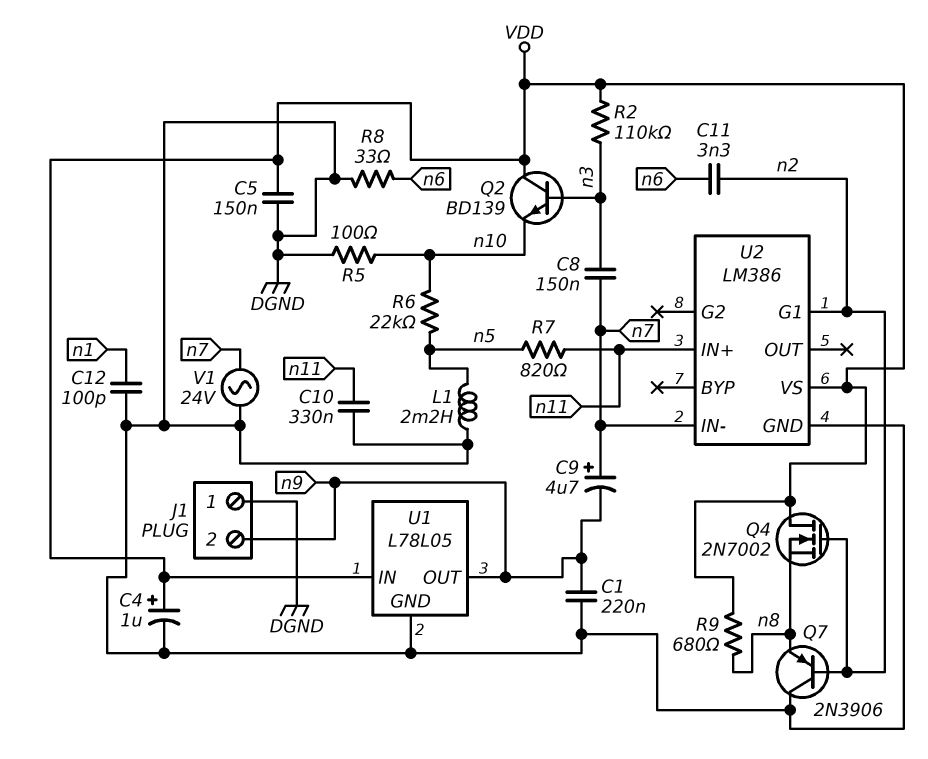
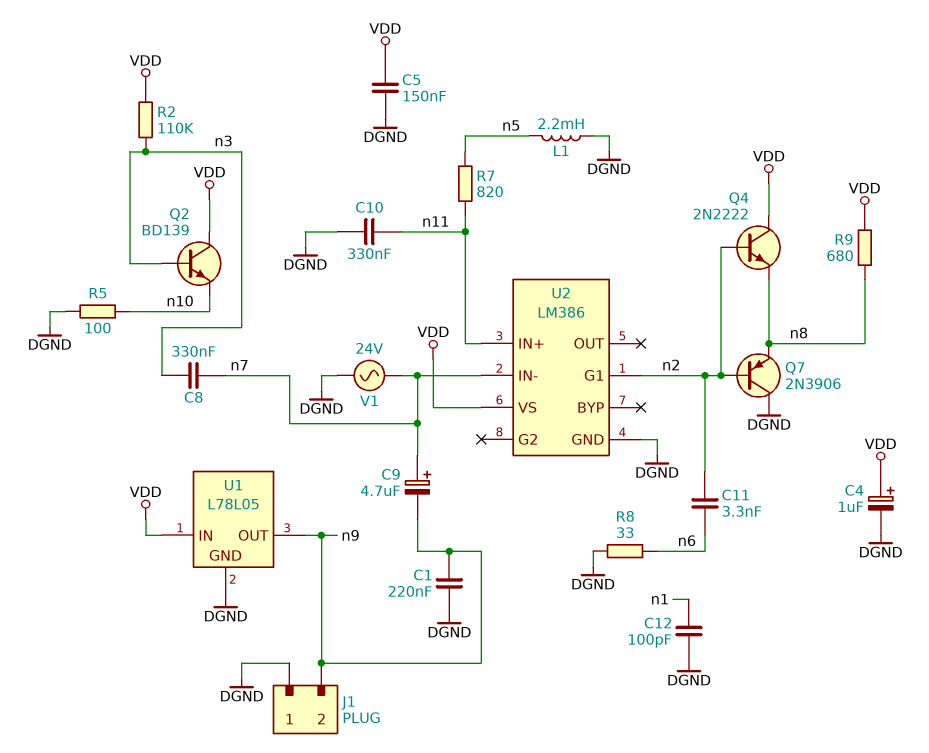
C8: 150nF (n3, n7) -> 330nF (n3, n7)
Q4: NMOS 2N7002 (G n2, D VDD, S n8) -> NPN 2N2222 (B n2, C VDD, E n8)
R6: 22k (n5, n10) -> none

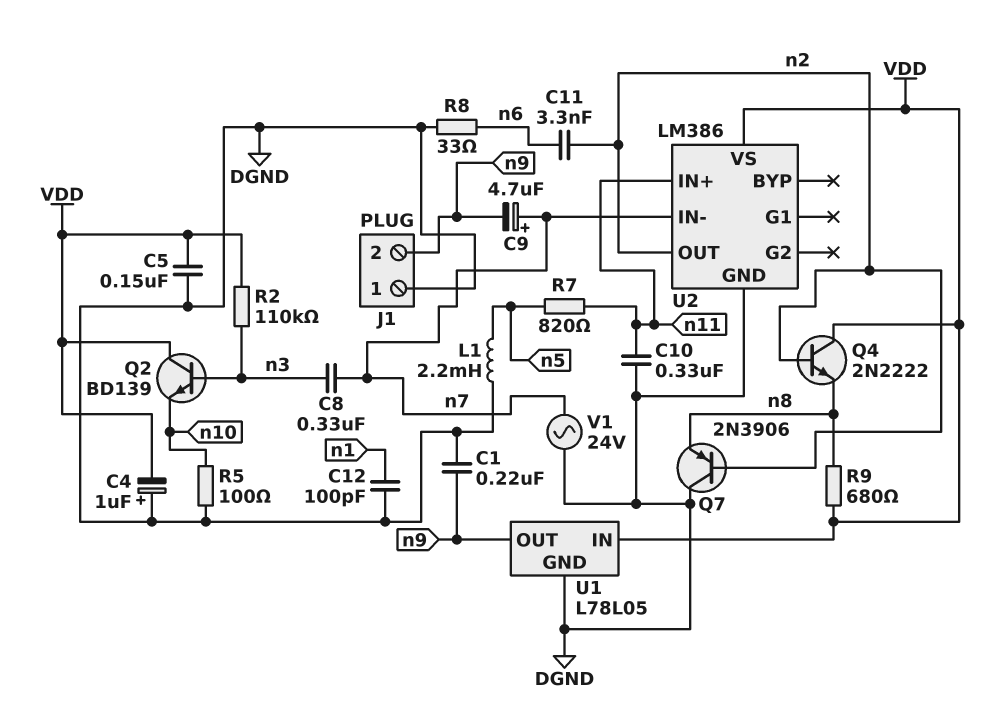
C4: 1uF (plus VDD, minus DGND) -> 1uF (plus DGND, minus VDD)
U2 pin G1: n2 -> none
U2 pin OUT: none -> n2

